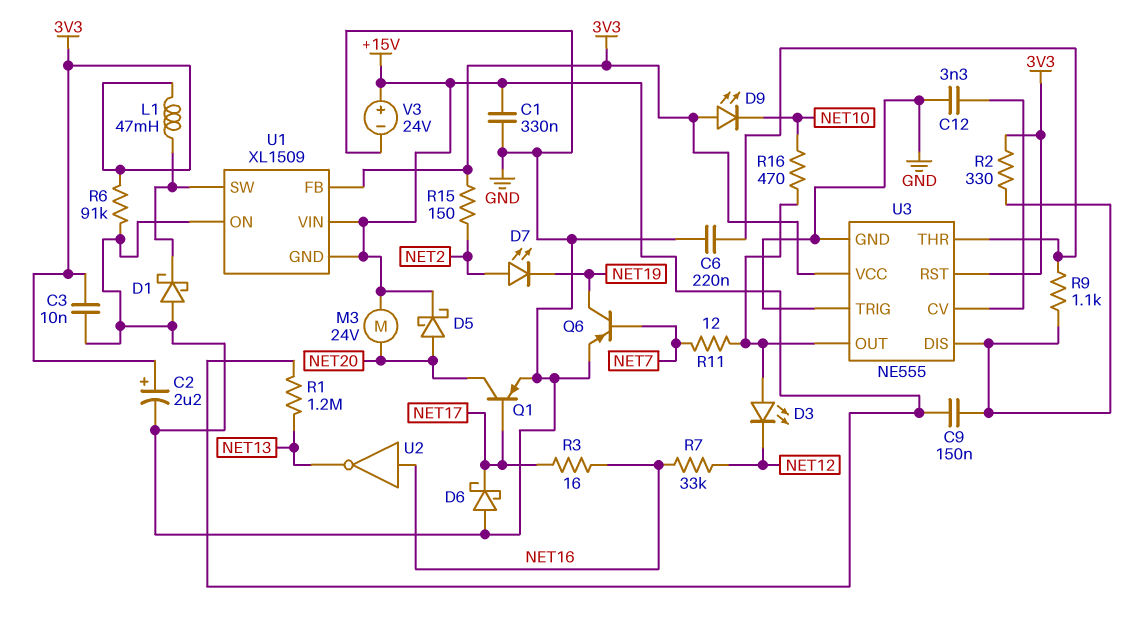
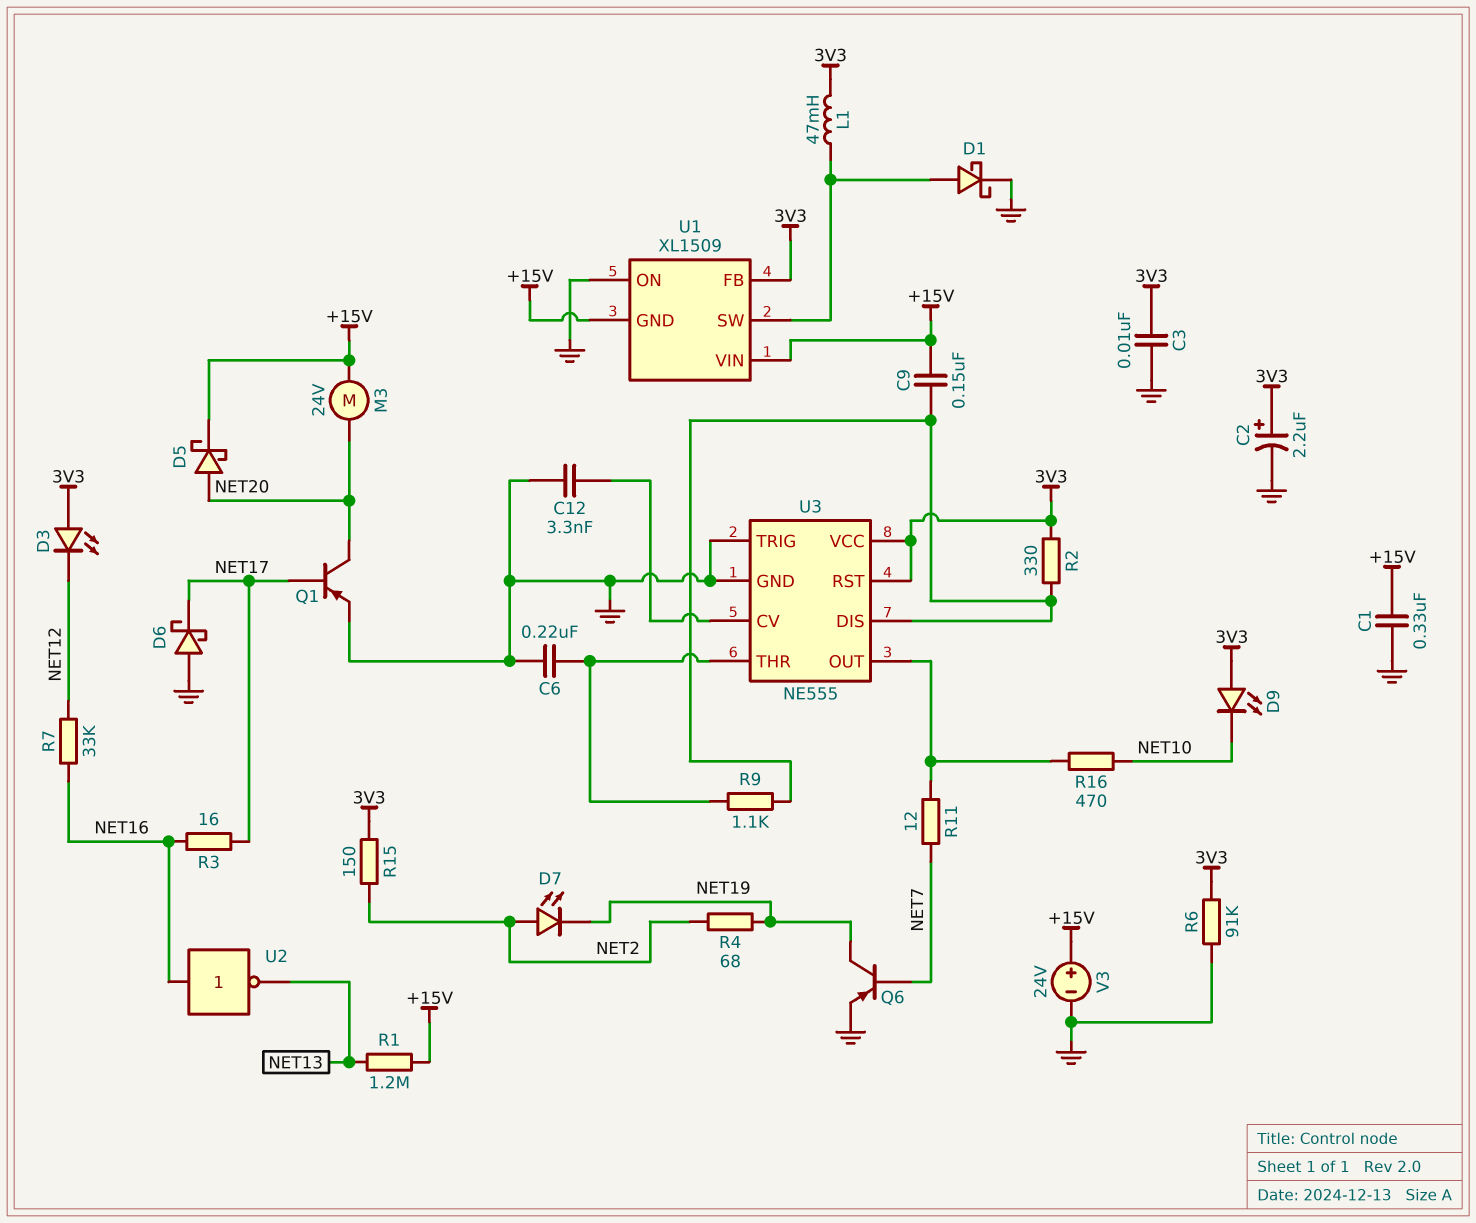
D1: schottky (A GND, K U1/SW) -> schottky (A U1/SW, K GND)
D3: LED (A U3/OUT, K NET12) -> LED (A 3V3, K NET12)
R4: none -> 68 (NET2, NET19)

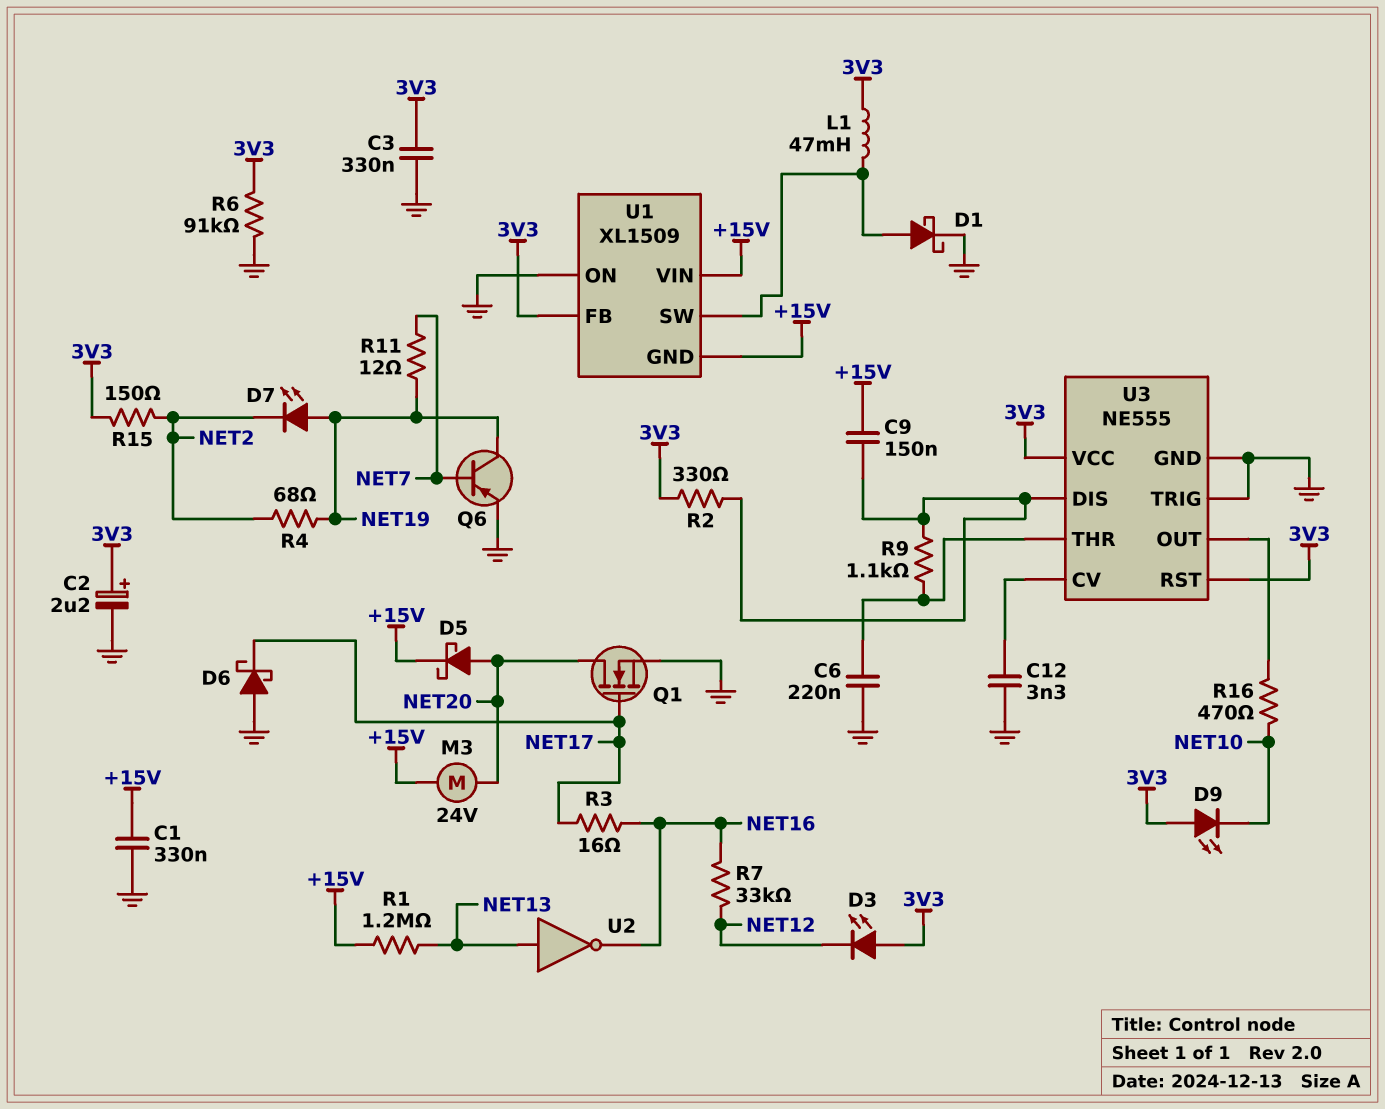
C3: 10nF (3V3, GND) -> 330nF (3V3, GND)
D7: LED (A NET2, K NET19) -> LED (A NET19, K NET2)
Q1: PNP (B NET17, C NET20, E GND) -> NMOS (G NET17, D NET20, S GND)
R11: 12 (NET7, U3/OUT) -> 12 (NET7, NET19)
U2: NOT (in NET16, out NET13) -> NOT (in NET13, out NET16)
V3: 24V (plus +15V, minus GND) -> none

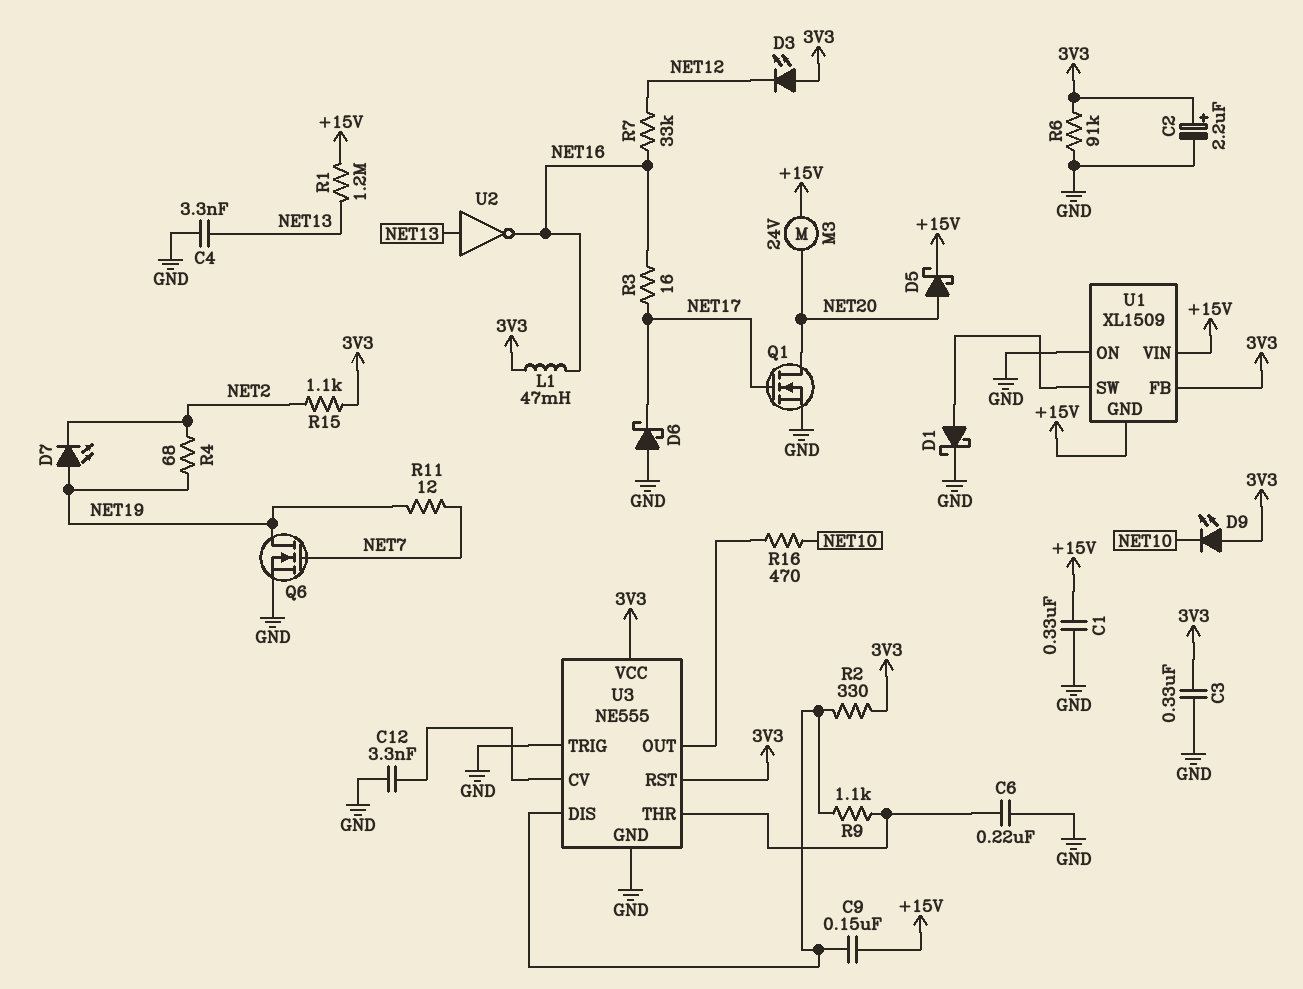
C4: none -> 3.3nF (GND, NET13)
L1: 47mH (3V3, U1/SW) -> 47mH (3V3, NET16)
Q6: PNP (B NET7, C NET19, E GND) -> NMOS (G NET7, D NET19, S GND)
R15: 150 (3V3, NET2) -> 1.1k (3V3, NET2)

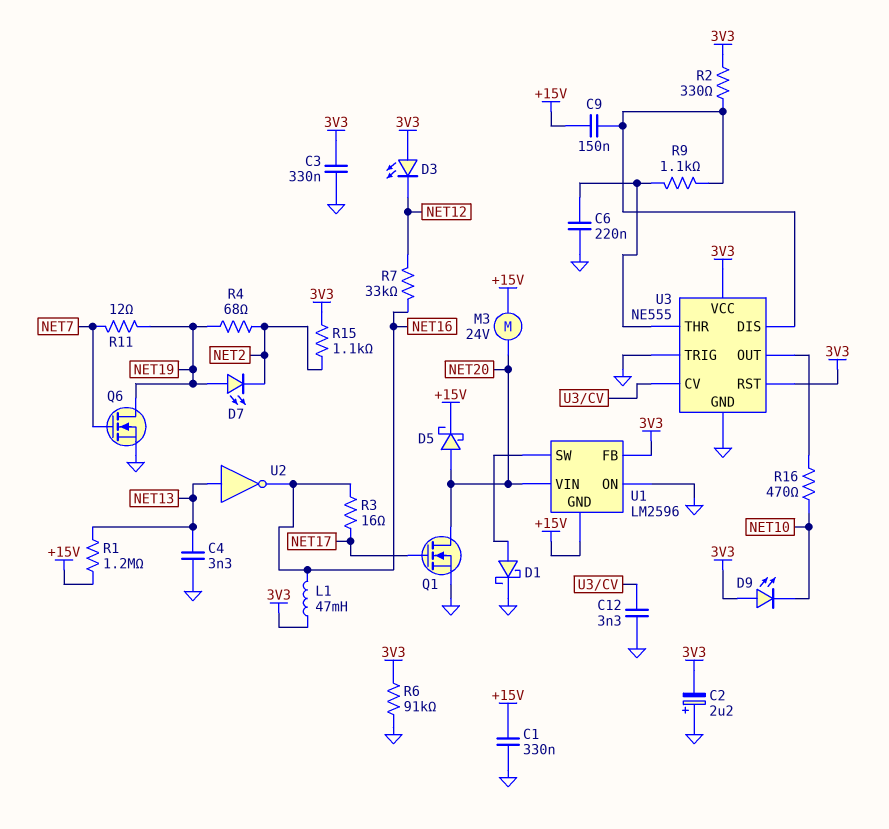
C2: 2.2uF (plus 3V3, minus GND) -> 2.2uF (plus GND, minus 3V3)
D6: schottky (A GND, K NET17) -> none
U1: XL1509 -> LM2596
U1 pin VIN: +15V -> NET20

